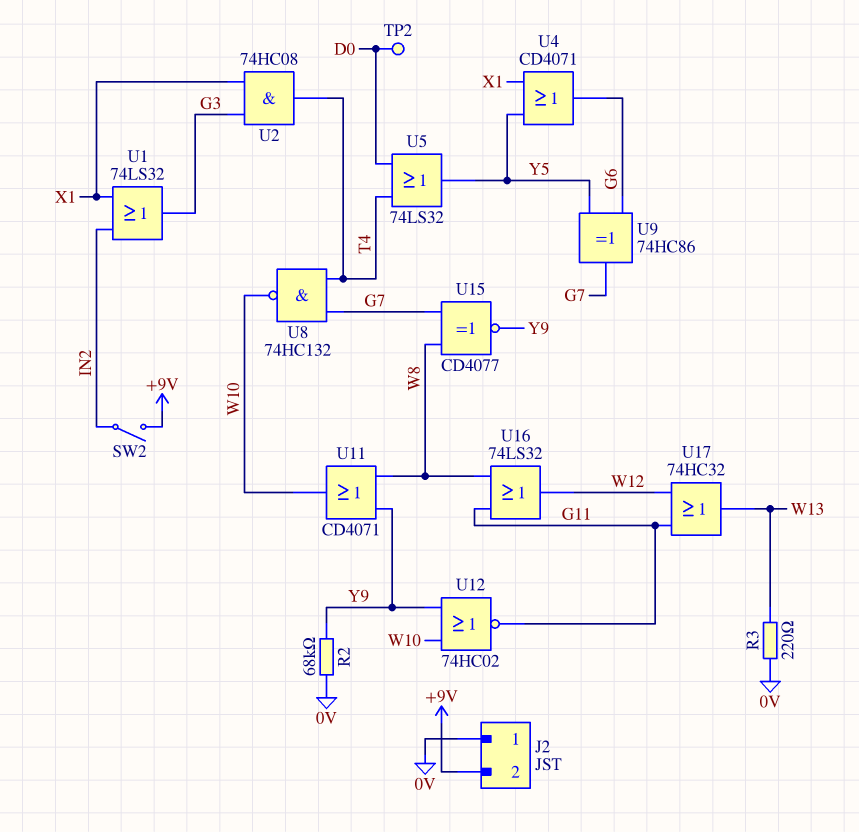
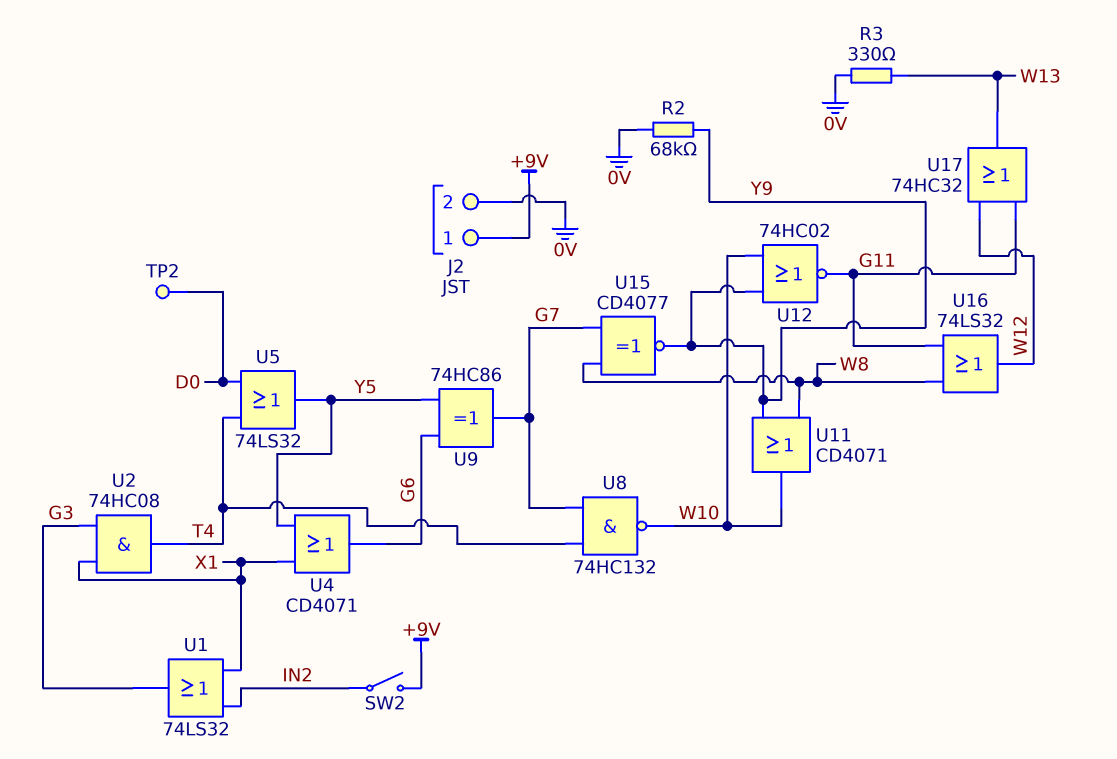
J2 pin 1: 0V -> +9V
J2 pin 2: +9V -> 0V
R3: 220 (0V, W13) -> 330 (0V, W13)

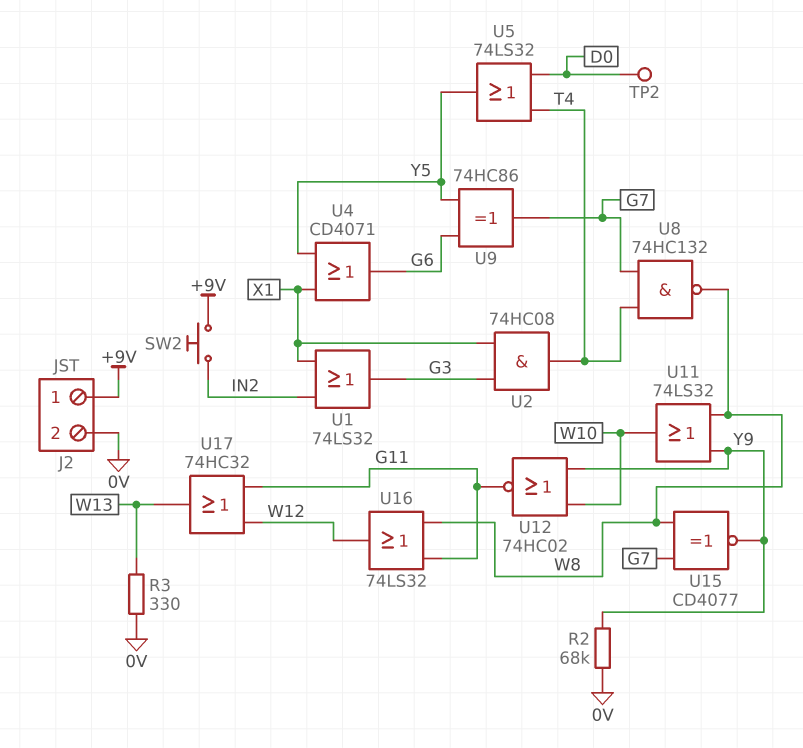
SW2: switch (+9V, IN2) -> button (+9V, IN2)
U8: NAND 74HC132 (in G7, in T4, out W10) -> NAND 74HC132 (in G7, in T4, out W8)
U11: OR CD4071 (in W8, in Y9, out W10) -> OR 74LS32 (in W8, in Y9, out W10)

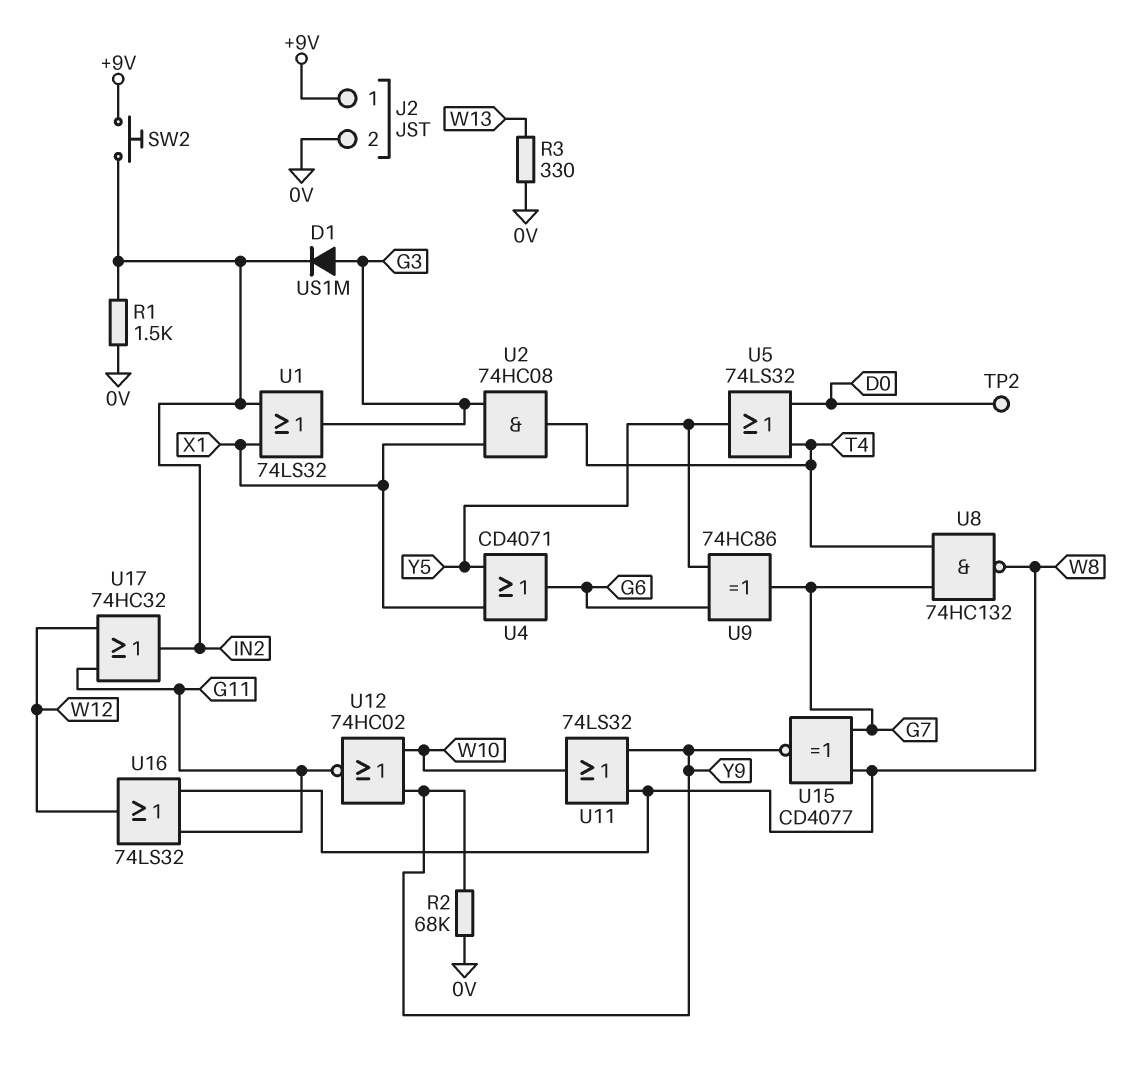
D1: none -> diode US1M (A G3, K IN2)
R1: none -> 1.5k (0V, IN2)
U17: OR 74HC32 (in G11, in W12, out W13) -> OR 74HC32 (in G11, in W12, out IN2)

